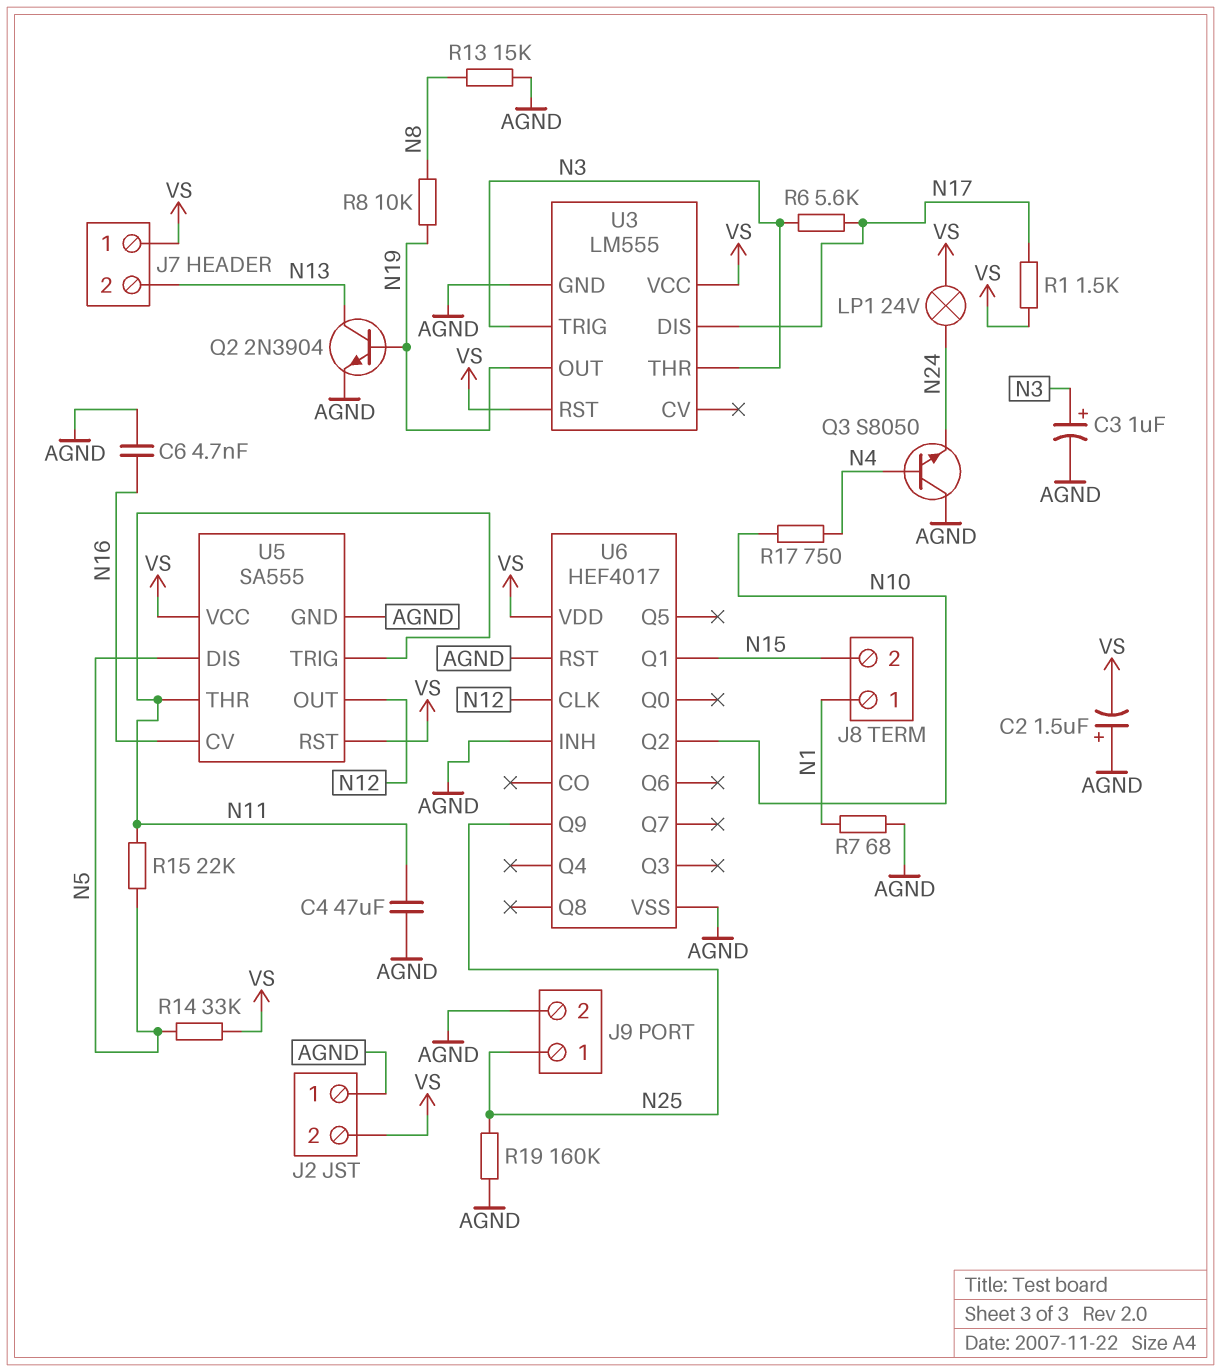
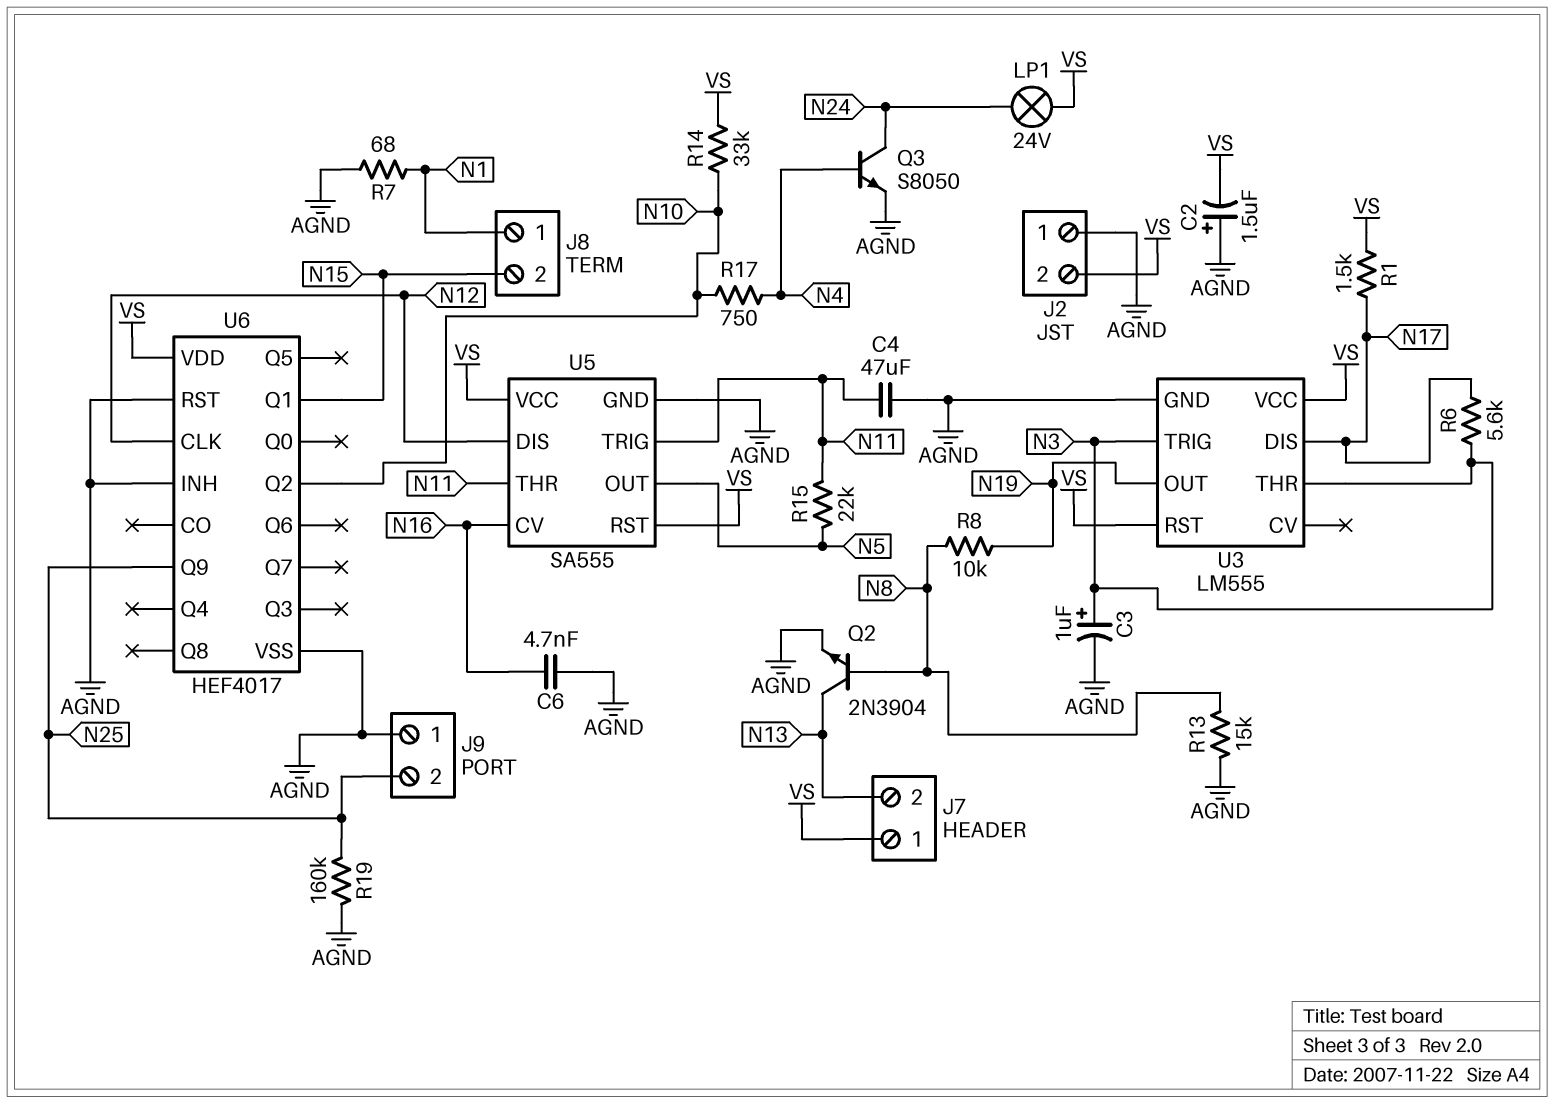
J9 pin 1: N25 -> AGND
J9 pin 2: AGND -> N25
Q2: NPN 2N3904 (B N19, C N13, E AGND) -> NPN 2N3904 (B N8, C N13, E AGND)
Q3: NPN S8050 (B N4, C AGND, E N24) -> NPN S8050 (B N4, C N24, E AGND)
R14: 33k (N5, VS) -> 33k (N10, VS)
U5 pin DIS: N5 -> N12
U5 pin OUT: N12 -> N5

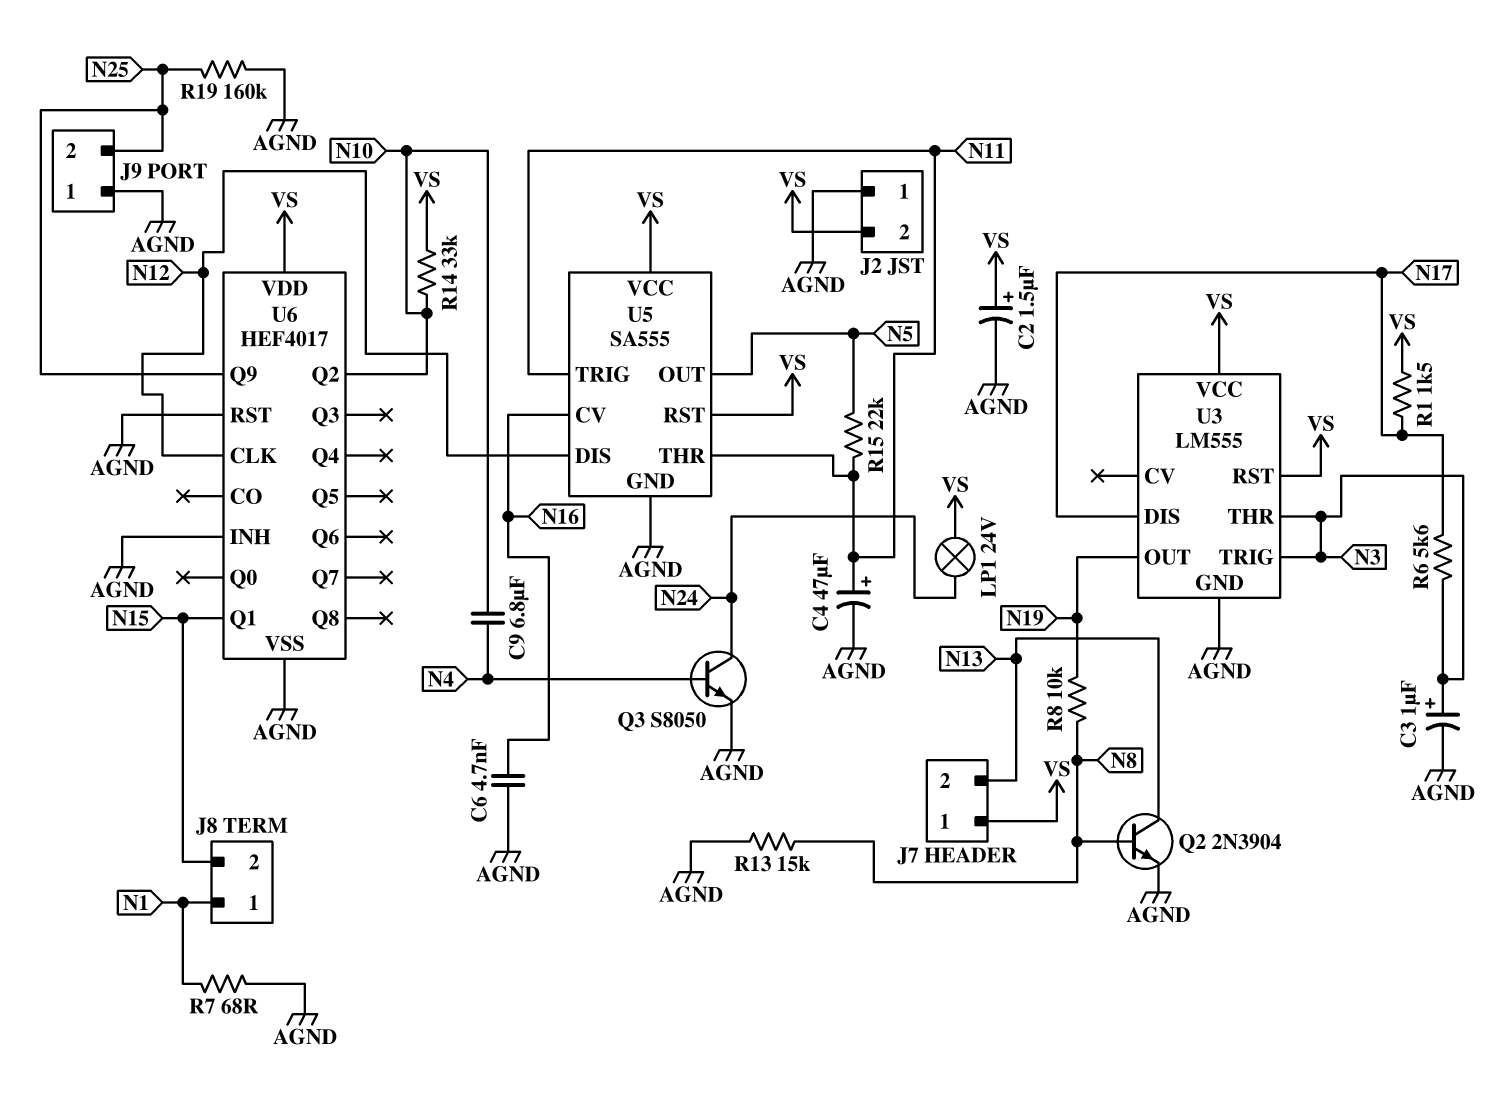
C2: 1.5uF (plus AGND, minus VS) -> 1.5uF (plus VS, minus AGND)
C4: 47uF (AGND, N11) -> 47uF (plus N11, minus AGND)
C9: none -> 6.8uF (N4, N10)
R17: 750 (N4, N10) -> none

